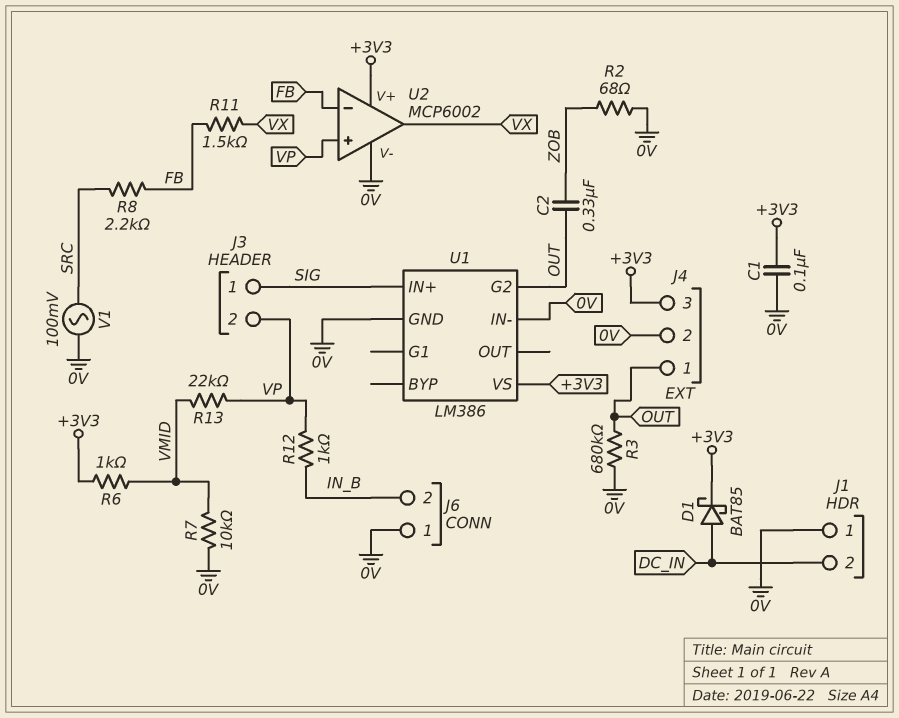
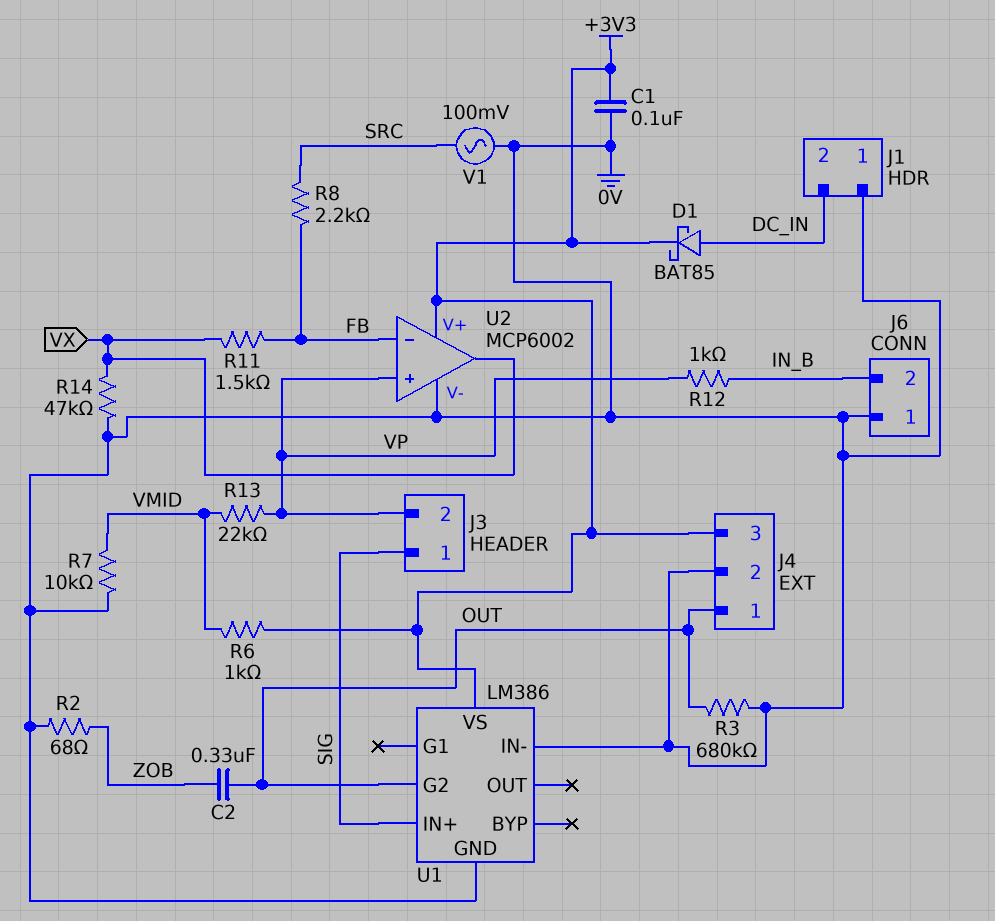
R14: none -> 47k (0V, VX)

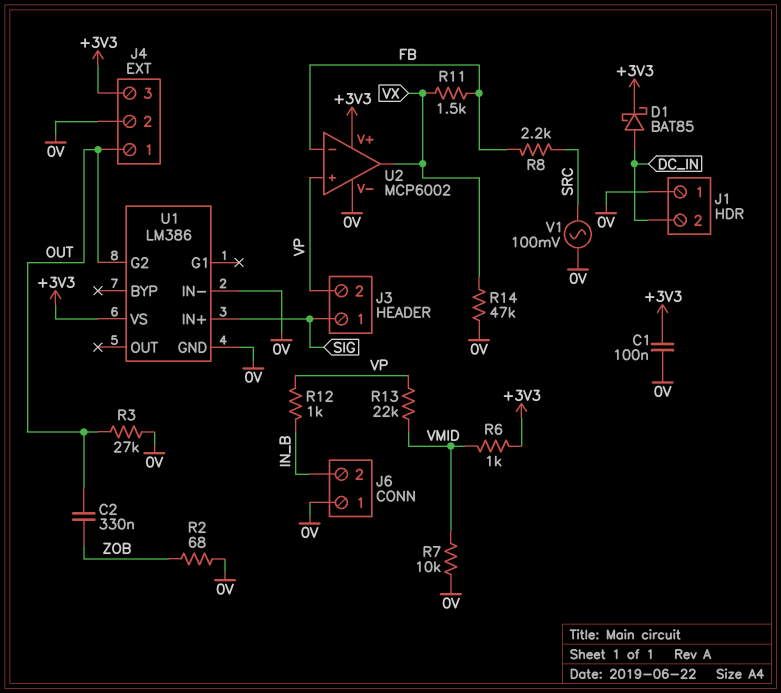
R3: 680k (0V, OUT) -> 27k (0V, OUT)

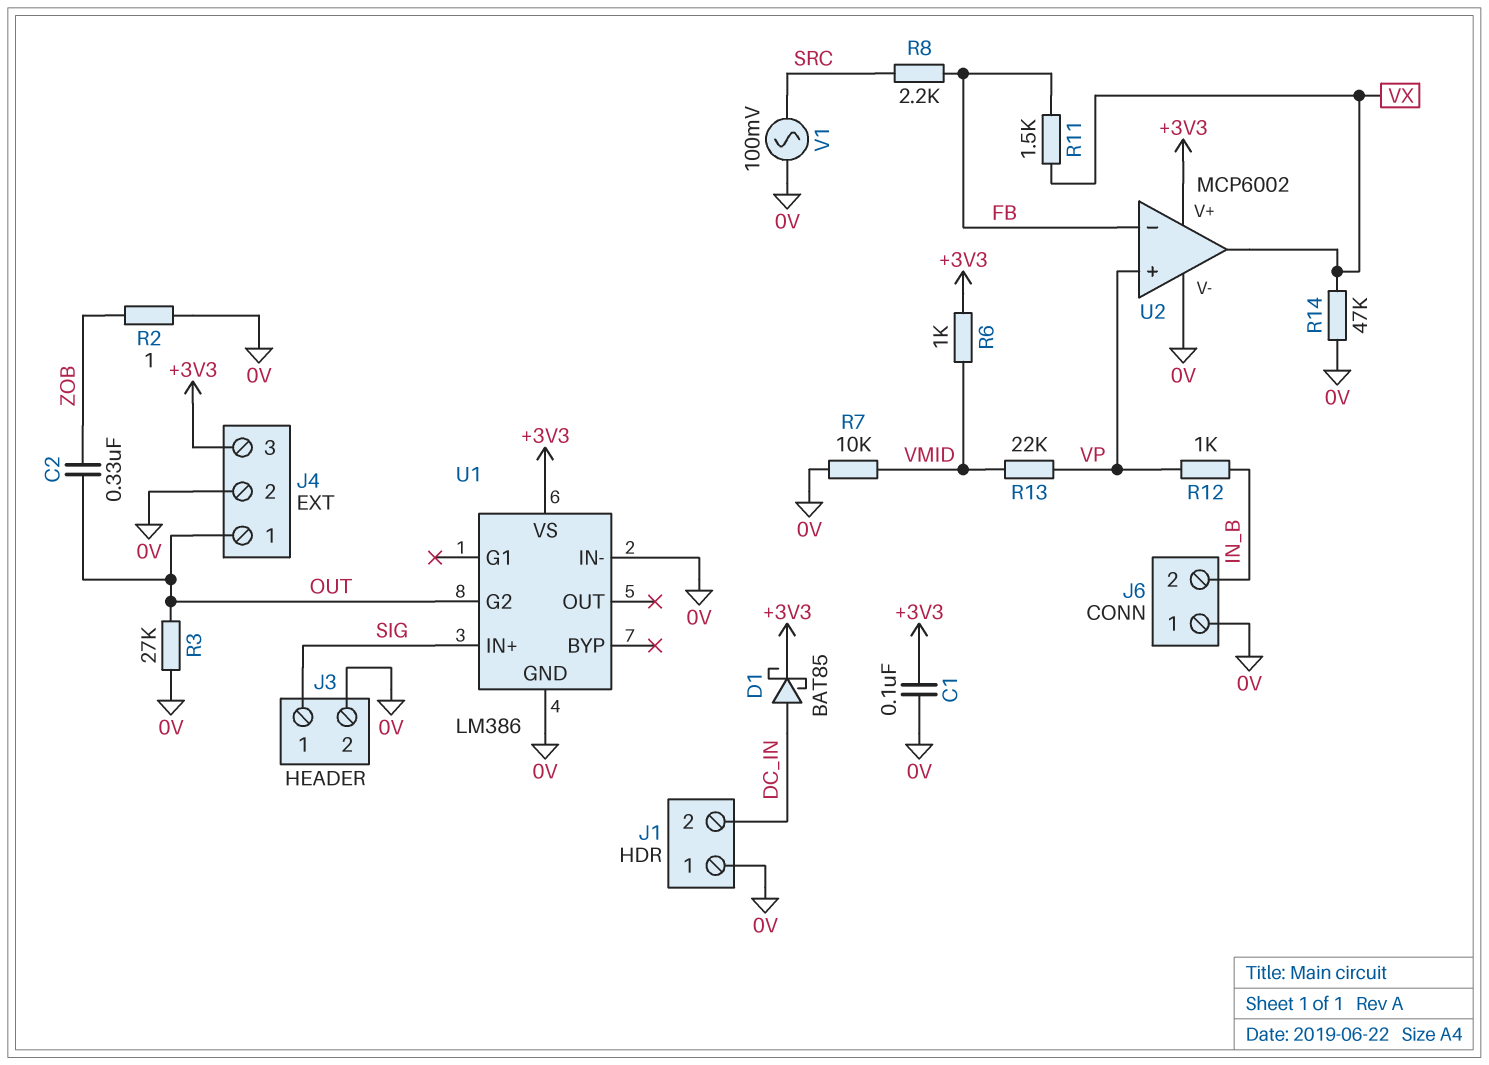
J3 pin 2: VP -> 0V
R2: 68 (0V, ZOB) -> 1 (0V, ZOB)

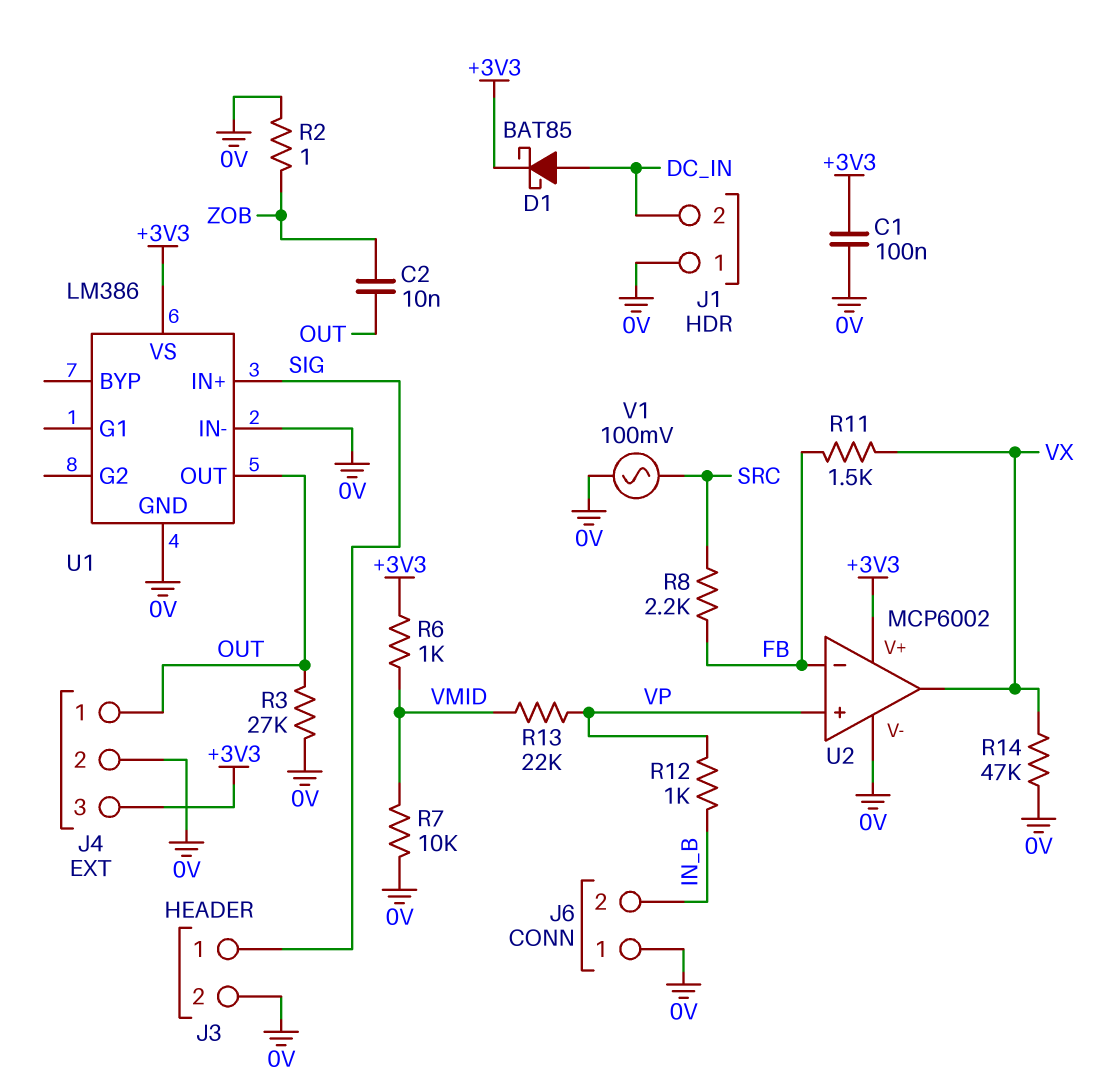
C2: 330nF (OUT, ZOB) -> 10nF (OUT, ZOB)
U1 pin G2: OUT -> none
U1 pin OUT: none -> OUT

